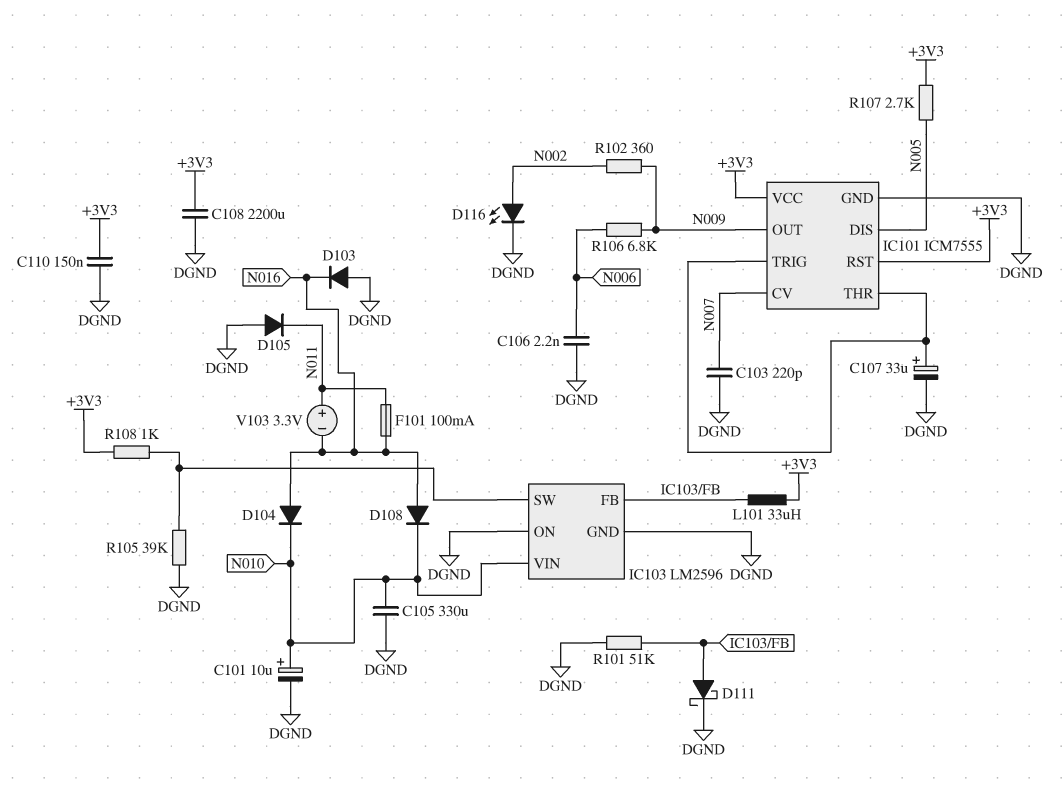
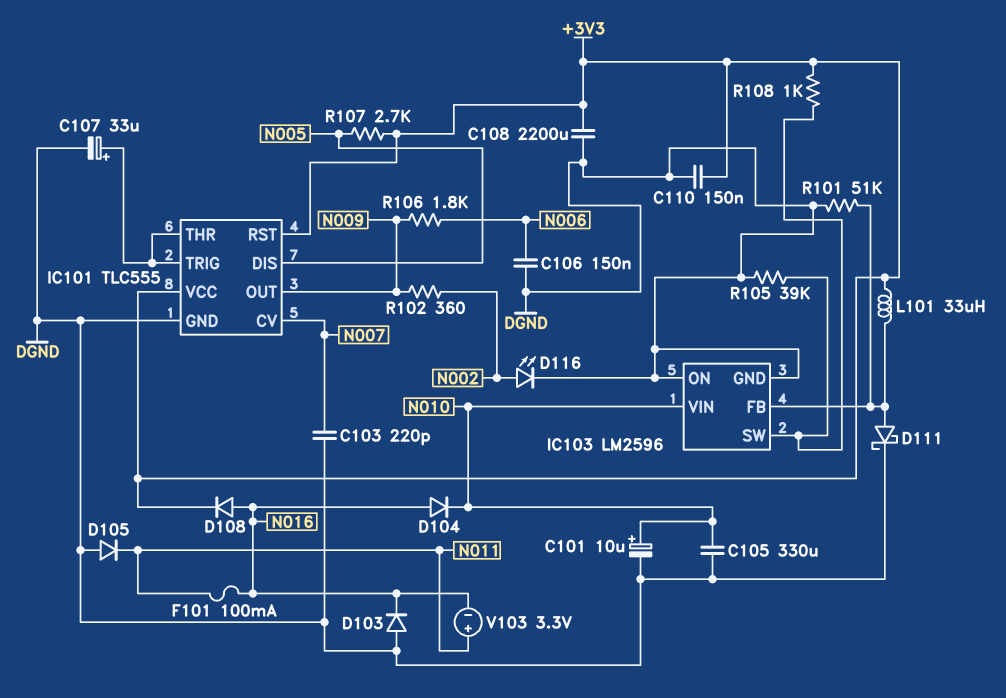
C106: 2.2nF (DGND, N006) -> 150nF (DGND, N006)
D108: diode (A N016, K N010) -> diode (A N016, K +3V3)
IC101: ICM7555 -> TLC555
R106: 6.8k (N006, N009) -> 1.8k (N006, N009)

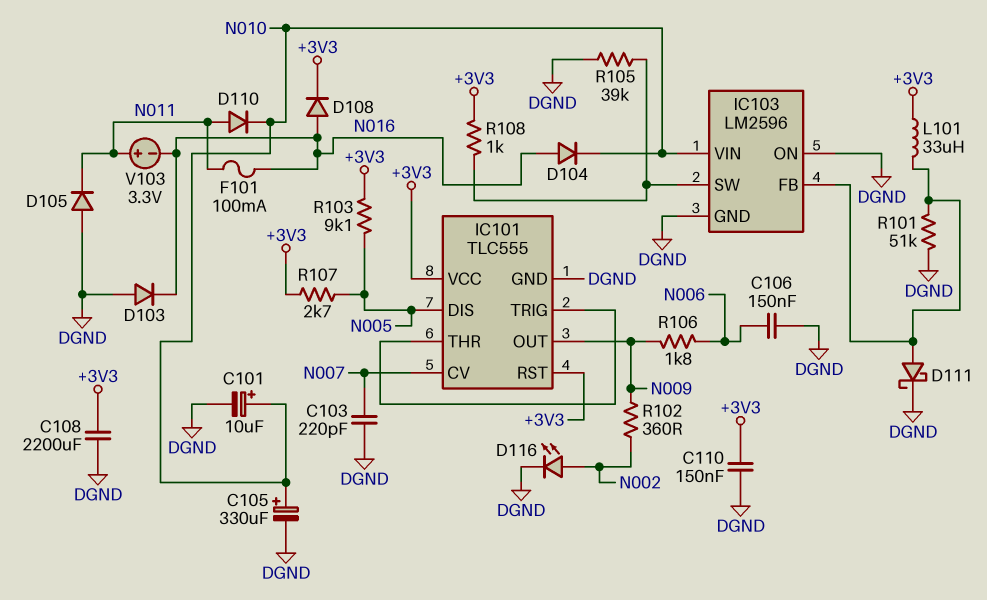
C105: 330uF (DGND, N010) -> 330uF (plus N010, minus DGND)
C107: 33uF (plus IC101/THR, minus DGND) -> none
D110: none -> diode (A N011, K N010)
R103: none -> 9.1k (+3V3, N005)

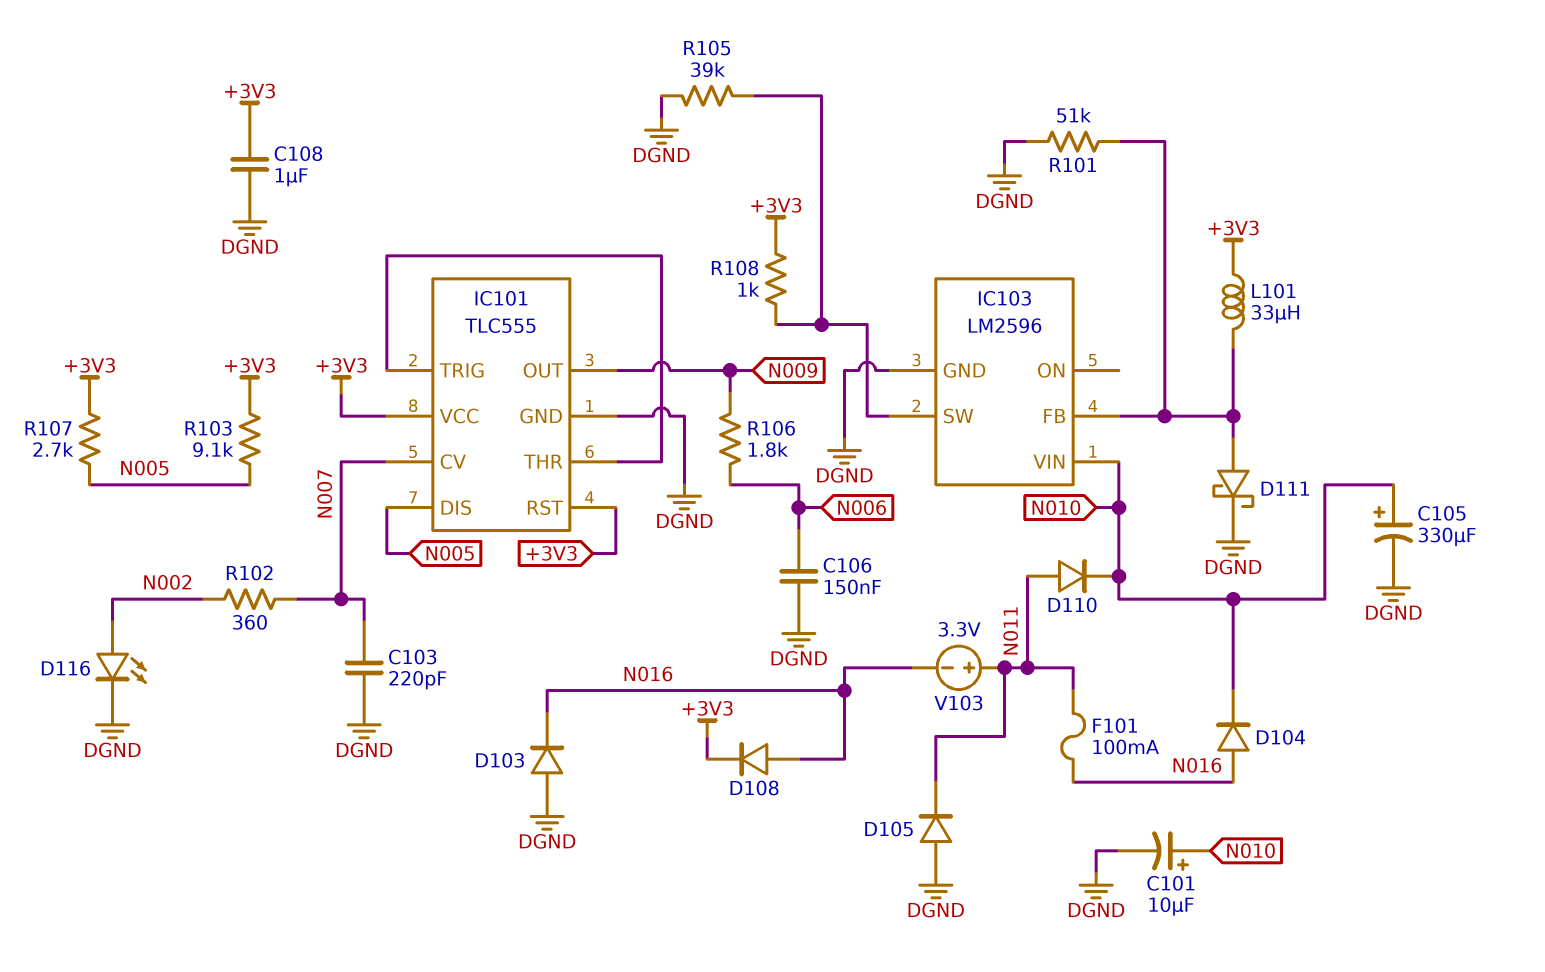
C108: 2200uF (+3V3, DGND) -> 1uF (+3V3, DGND)
C110: 150nF (+3V3, DGND) -> none
IC103 pin ON: DGND -> none
R102: 360 (N002, N009) -> 360 (N002, N007)

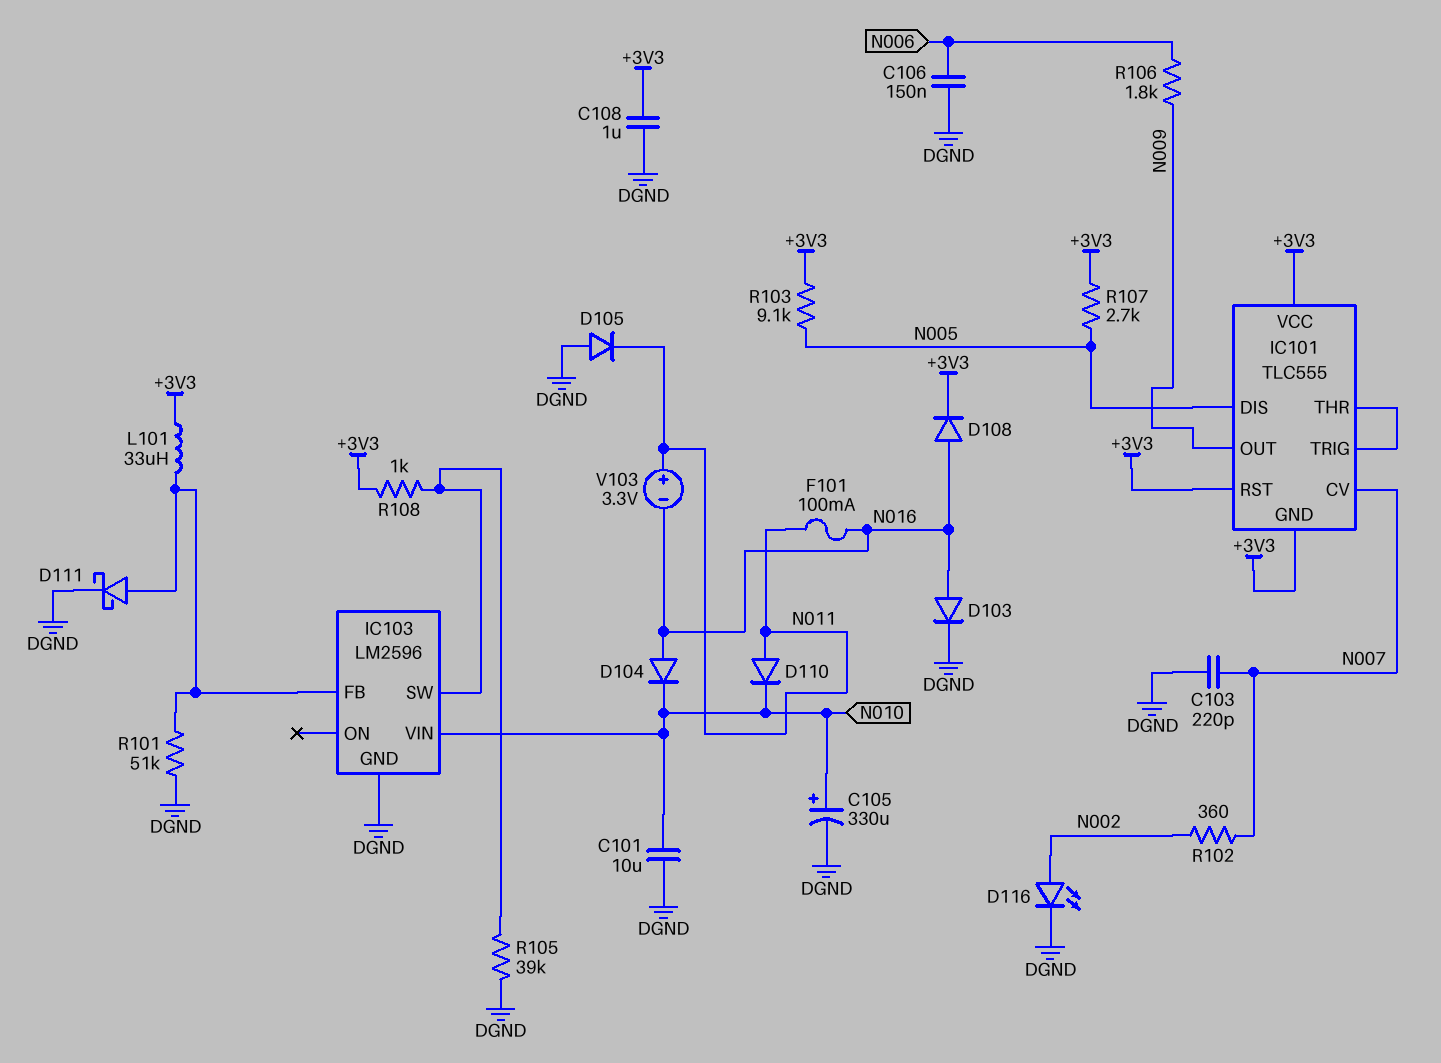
C101: 10uF (plus N010, minus DGND) -> 10uF (DGND, N010)
D103: diode (A DGND, K N016) -> diode (A N016, K DGND)
IC101 pin GND: DGND -> +3V3

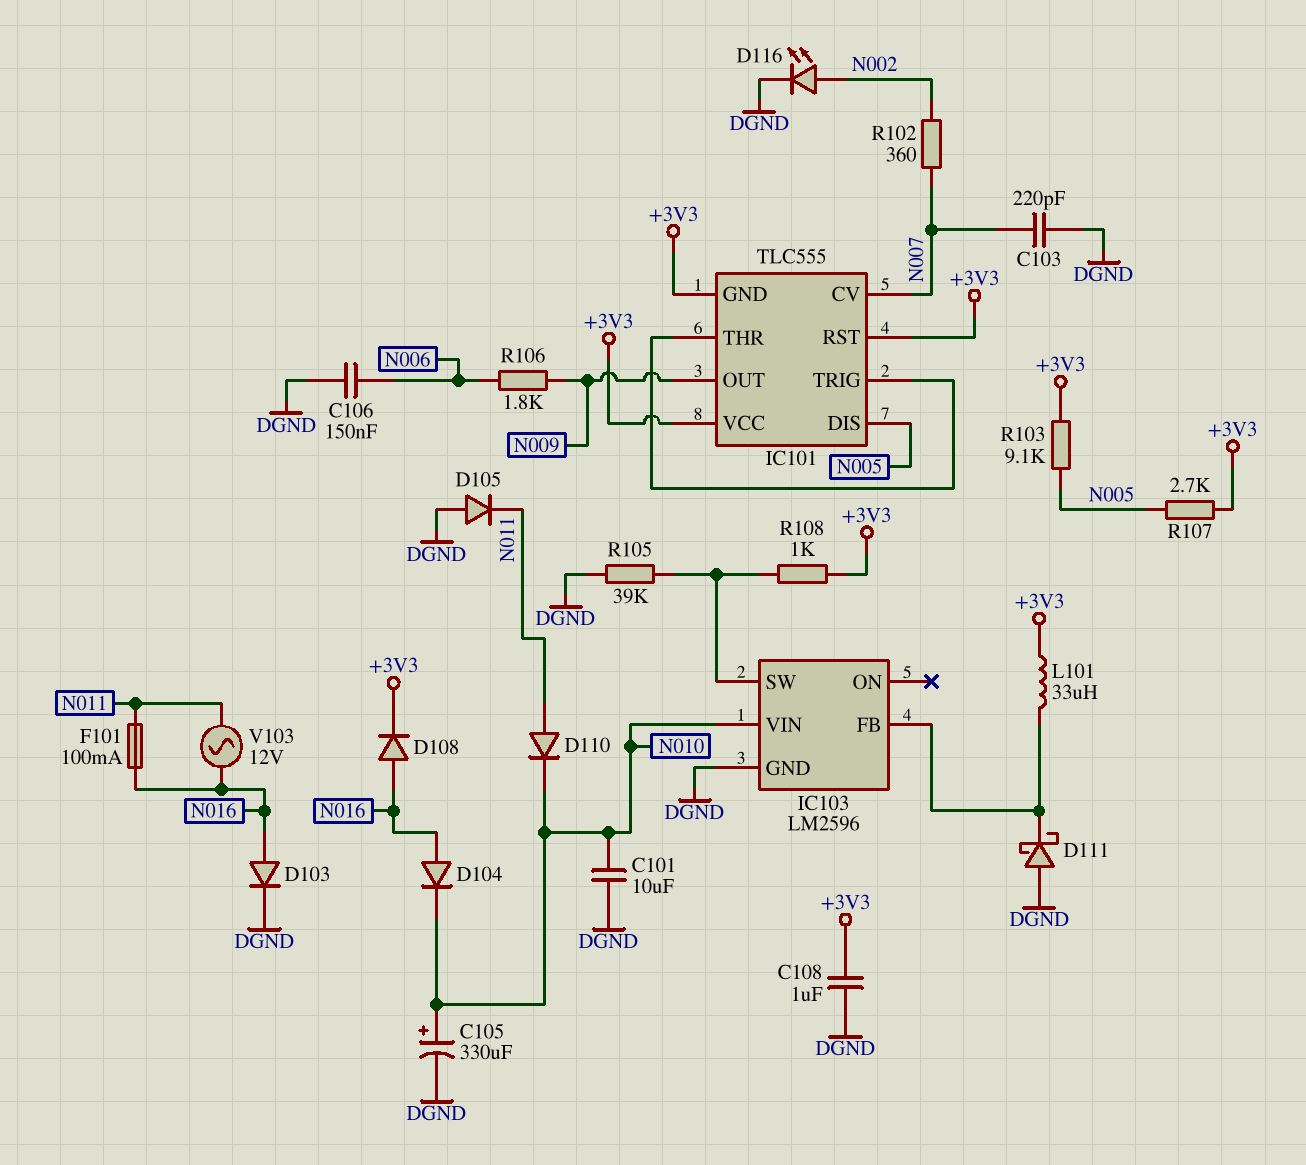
D111: schottky (A IC103/FB, K DGND) -> schottky (A DGND, K IC103/FB)
R101: 51k (DGND, IC103/FB) -> none
V103: 3.3V (plus N011, minus N016) -> AC 12V (N011, N016)

